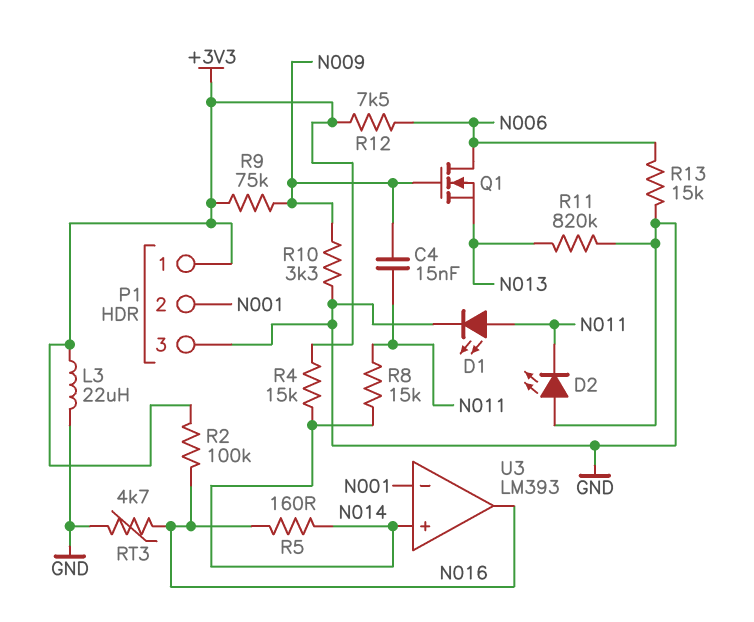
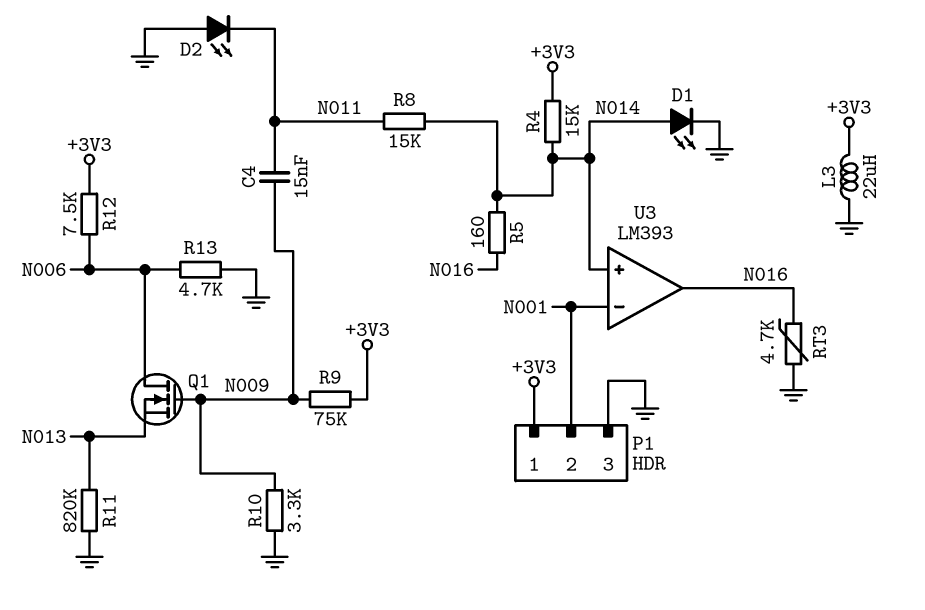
D1: LED (A N011, K GND) -> LED (A N014, K GND)
R2: 100k (+3V3, N016) -> none
R13: 15k (GND, N006) -> 4.7k (GND, N006)

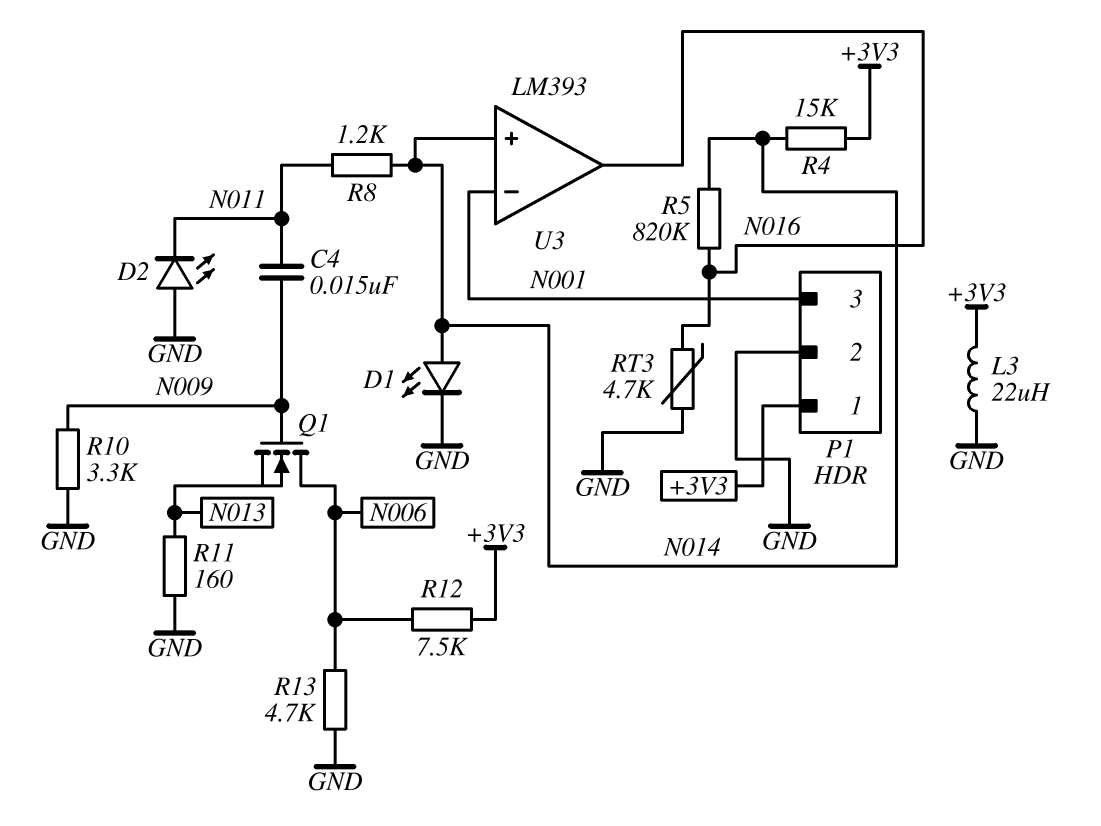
P1 pin 2: N001 -> GND
P1 pin 3: GND -> N001
R5: 160 (N014, N016) -> 820k (N014, N016)
R8: 15k (N011, N014) -> 1.2k (N011, N014)
R9: 75k (+3V3, N009) -> none
R11: 820k (GND, N013) -> 160 (GND, N013)

